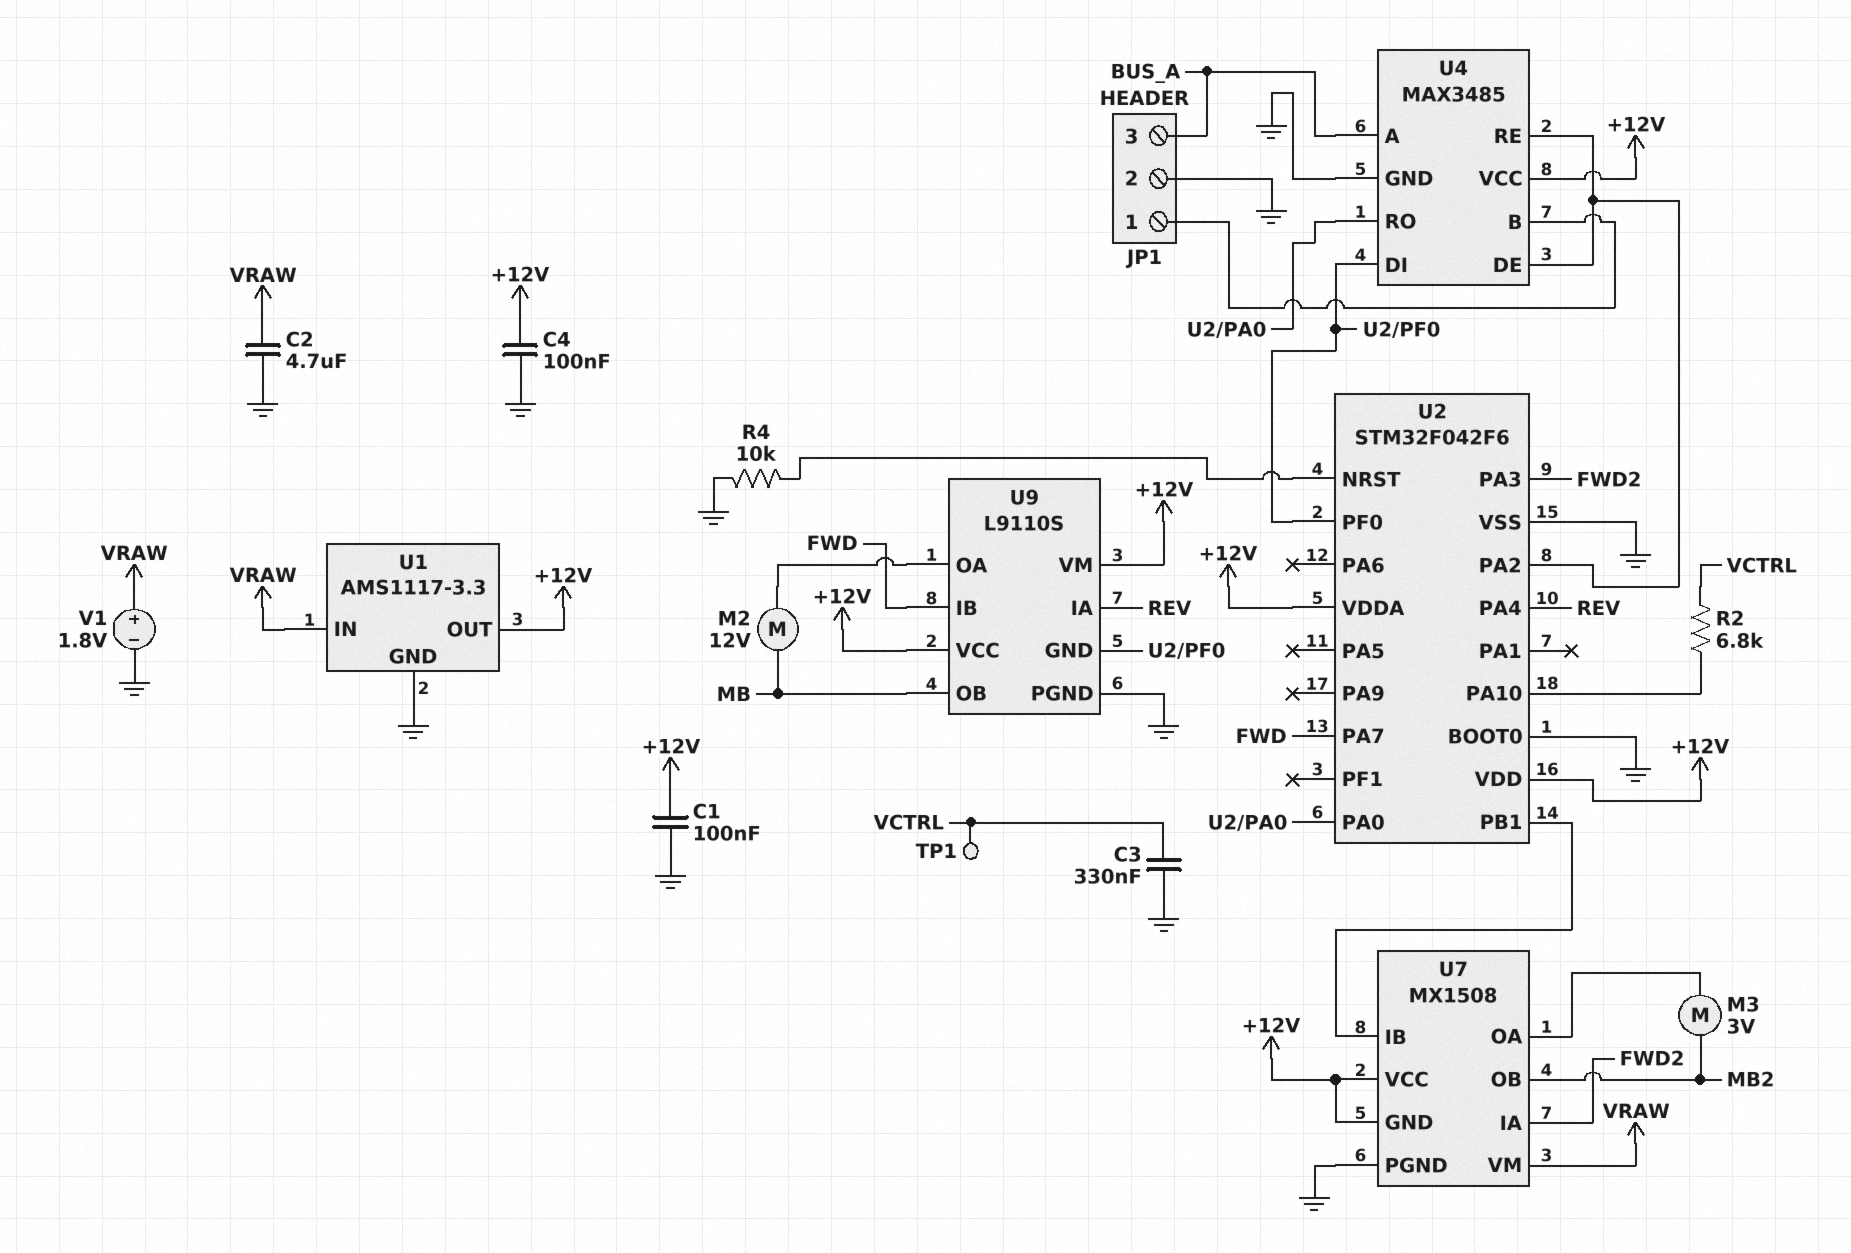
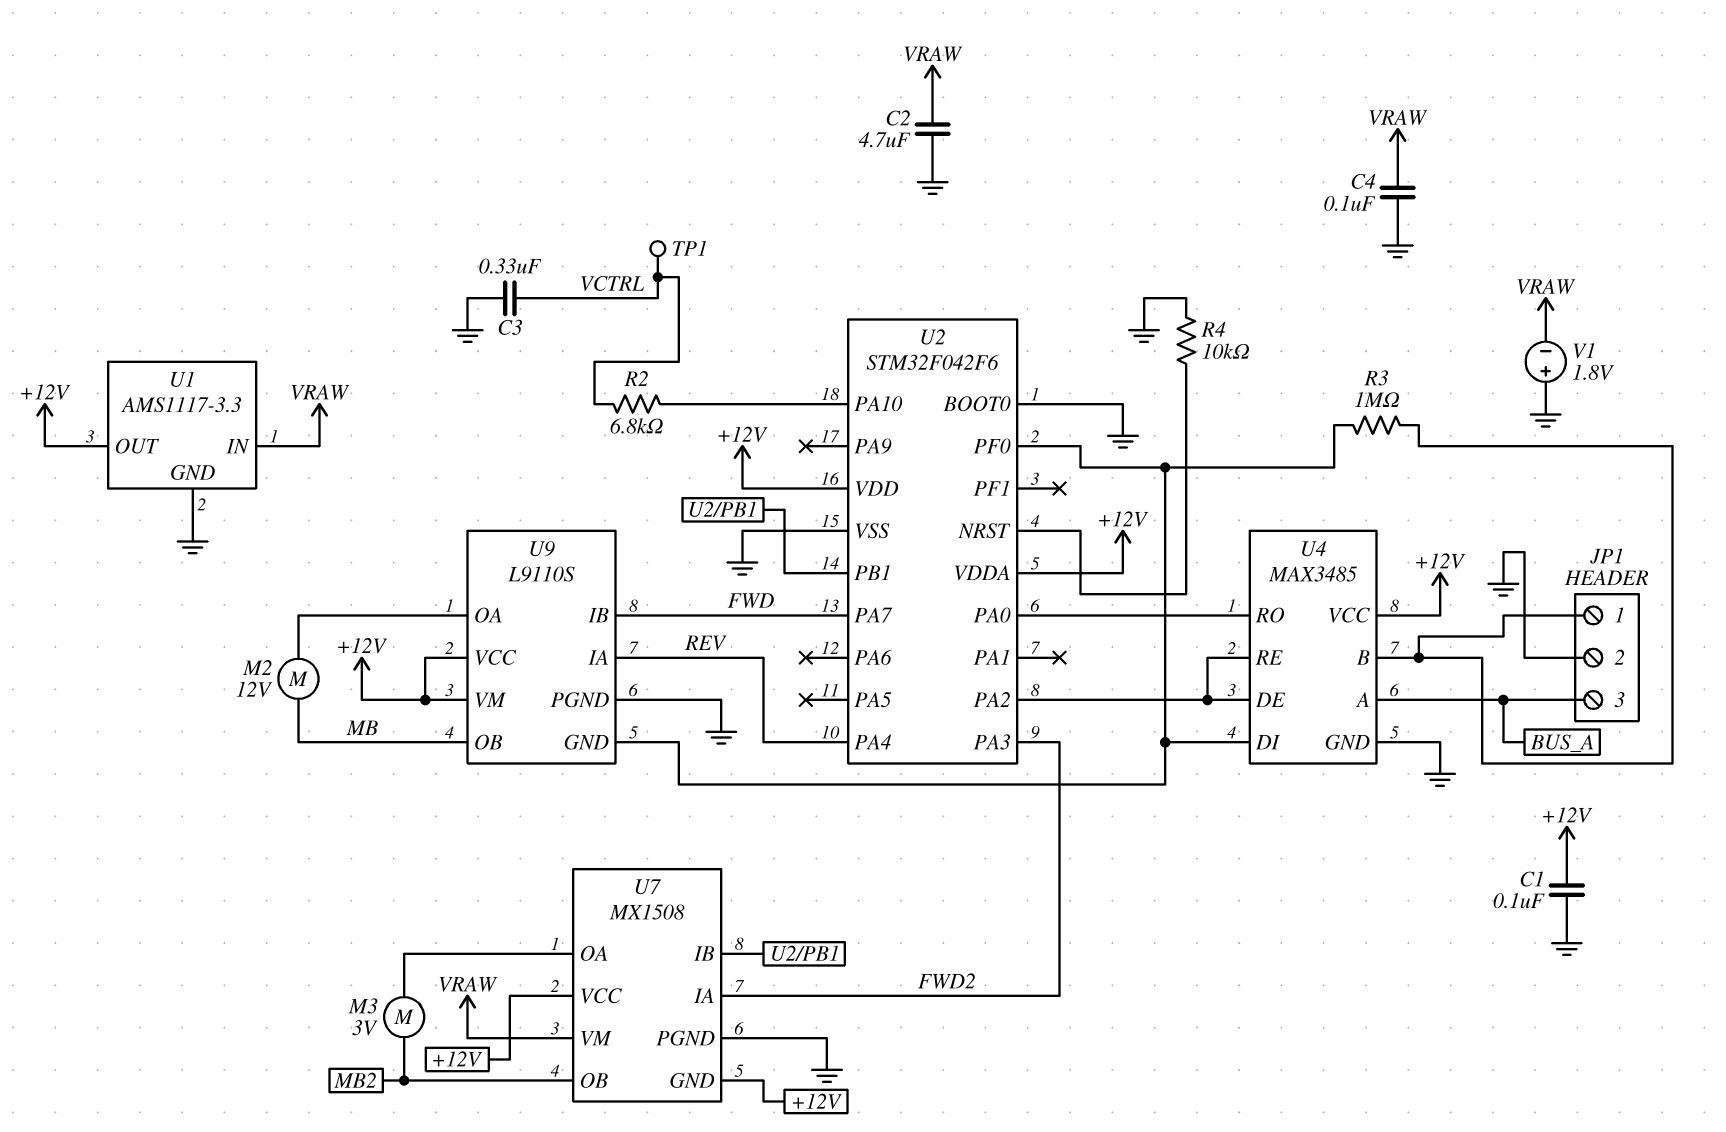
C4: 100nF (+12V, GND) -> 100nF (GND, VRAW)
R3: none -> 1M (JP1/1, U2/PF0)
V1: 1.8V (plus VRAW, minus GND) -> 1.8V (plus GND, minus VRAW)

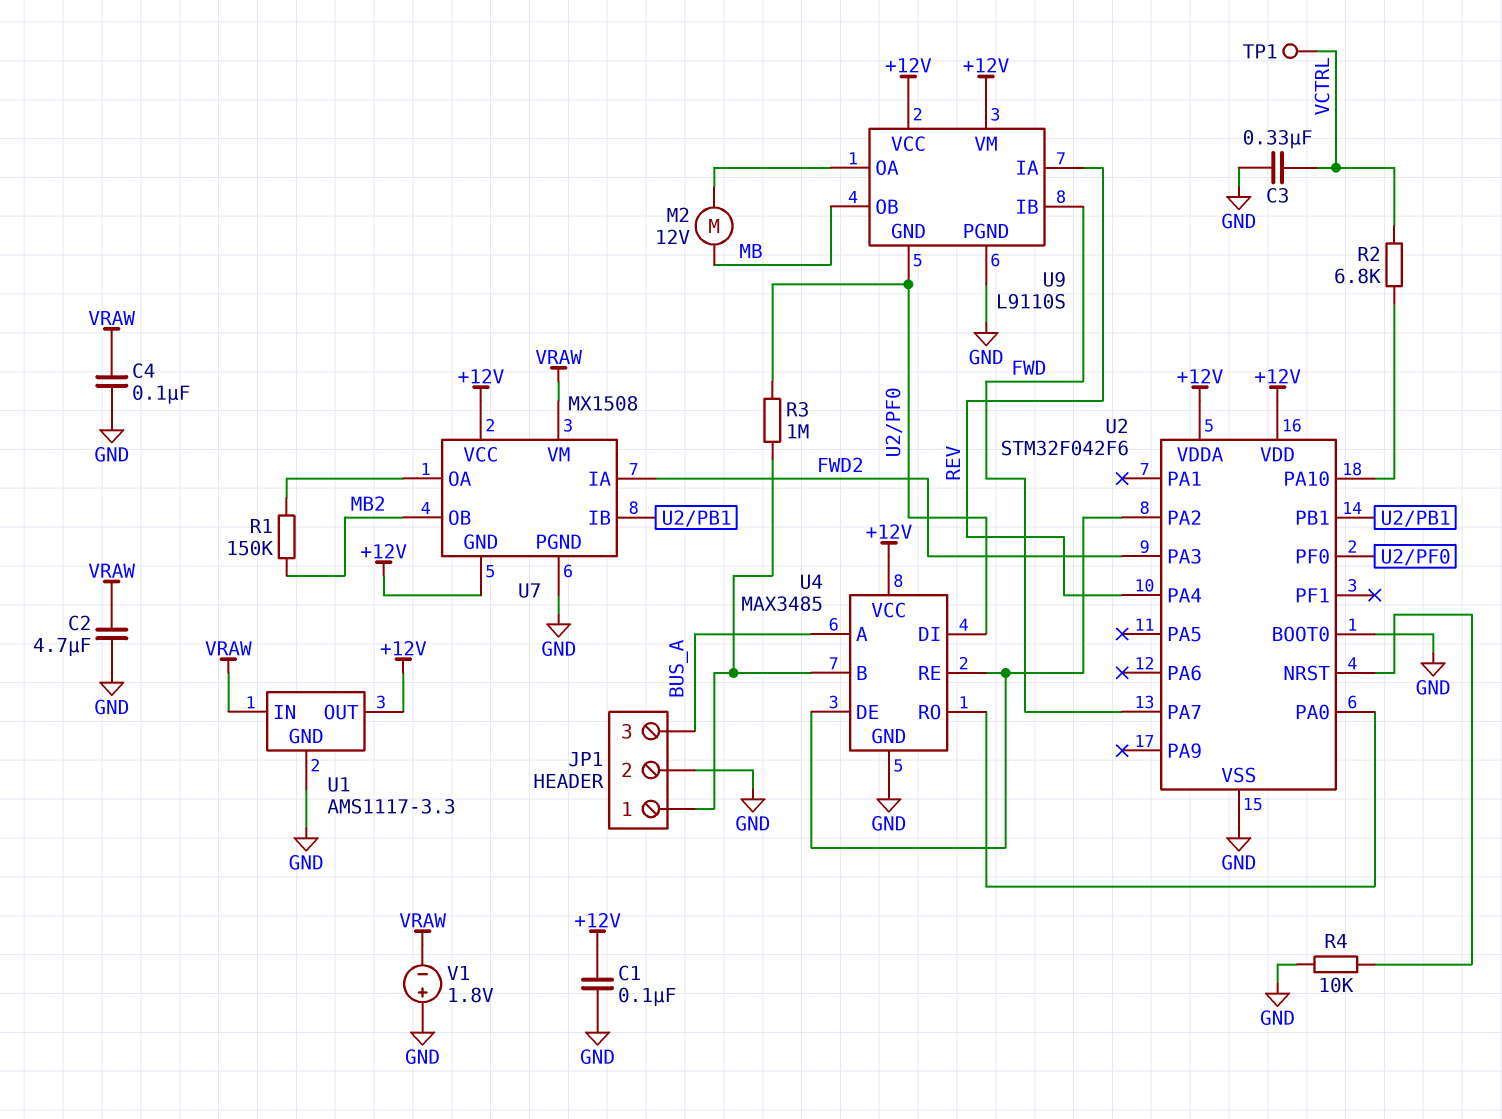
M3: motor 3V (MB2, U7/OA) -> none
R1: none -> 150k (MB2, U7/OA)

